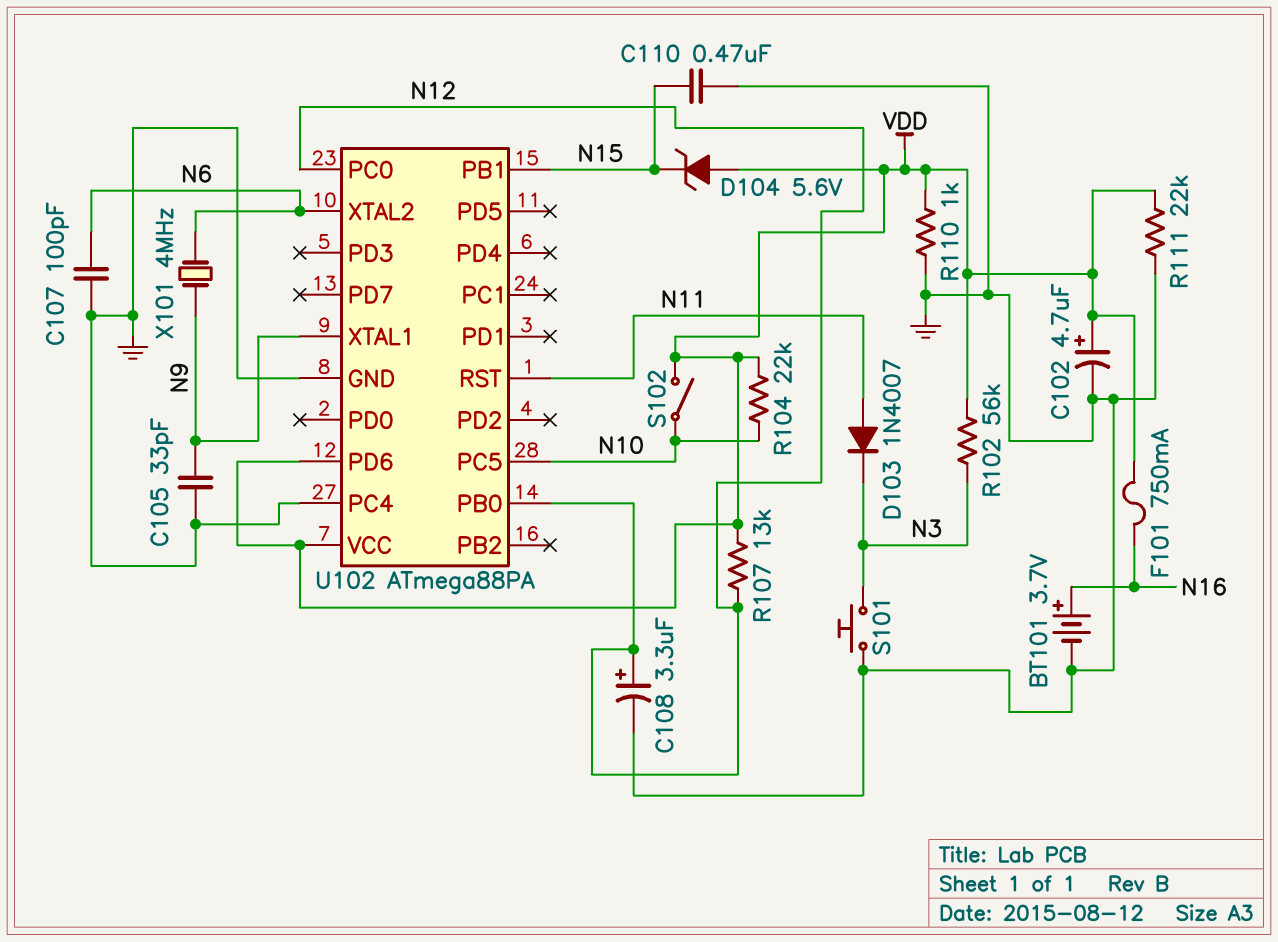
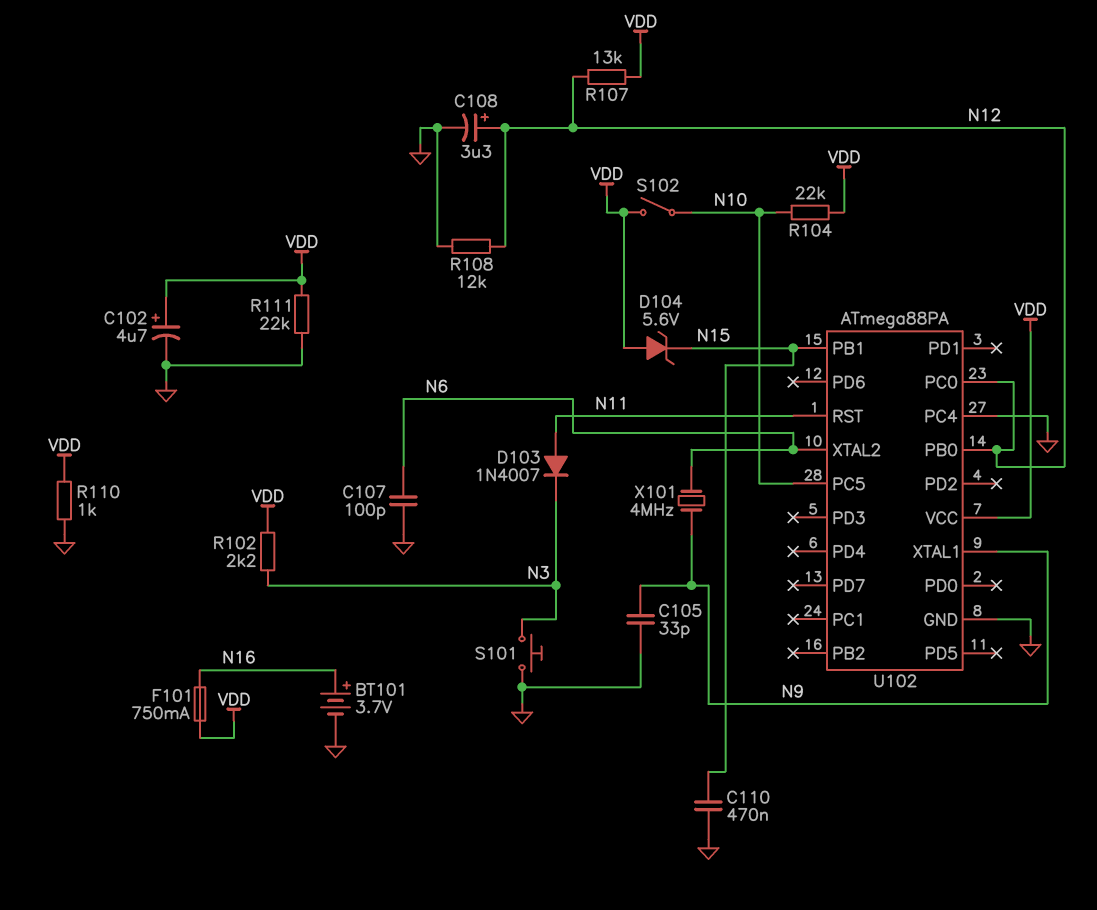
R102: 56k (N3, VDD) -> 2.2k (N3, VDD)
R108: none -> 12k (GND, N12)
U102 pin PD6: VDD -> none

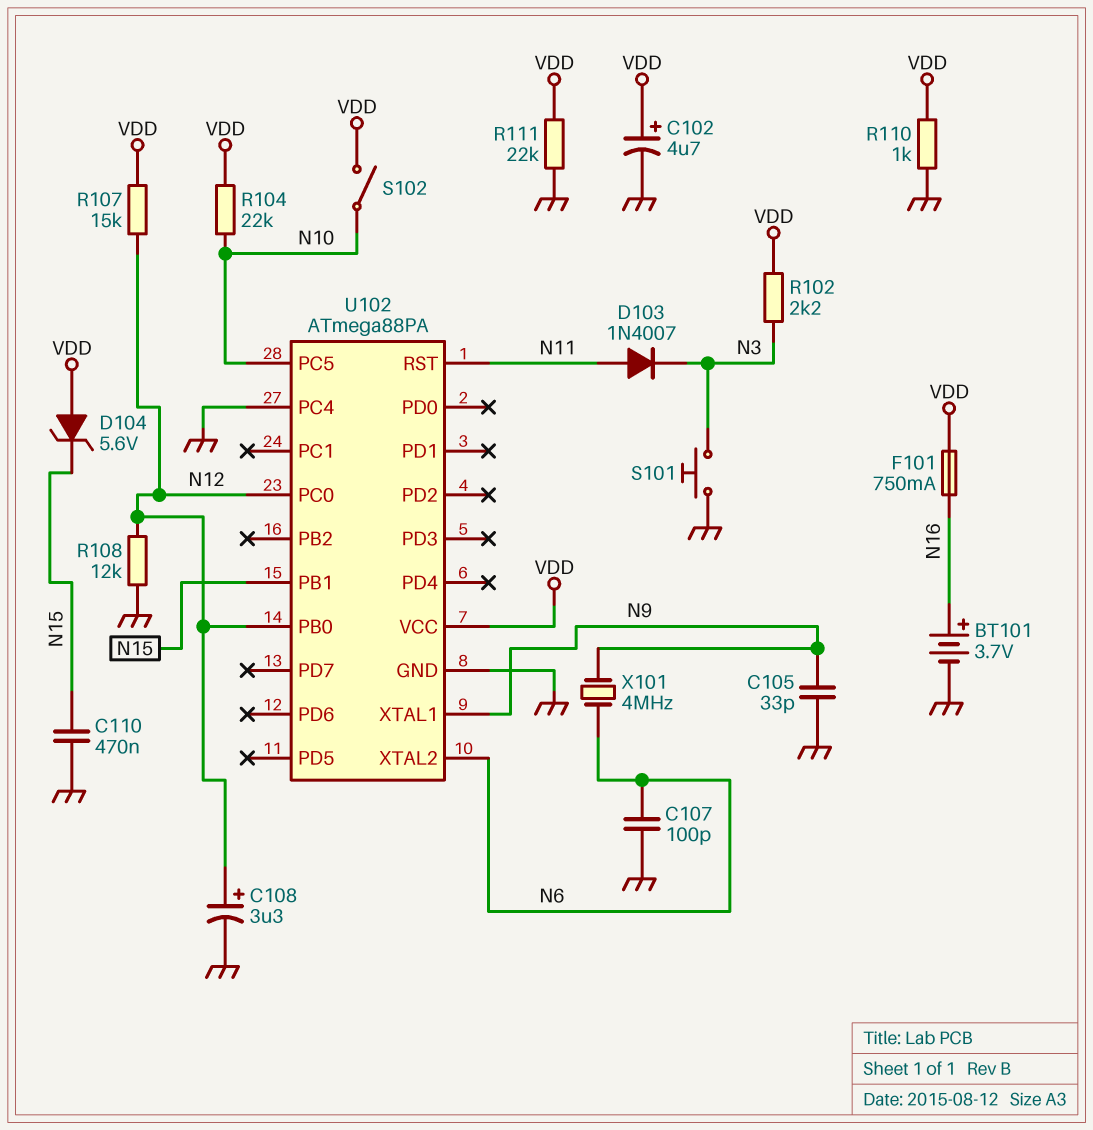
R107: 13k (N12, VDD) -> 15k (N12, VDD)

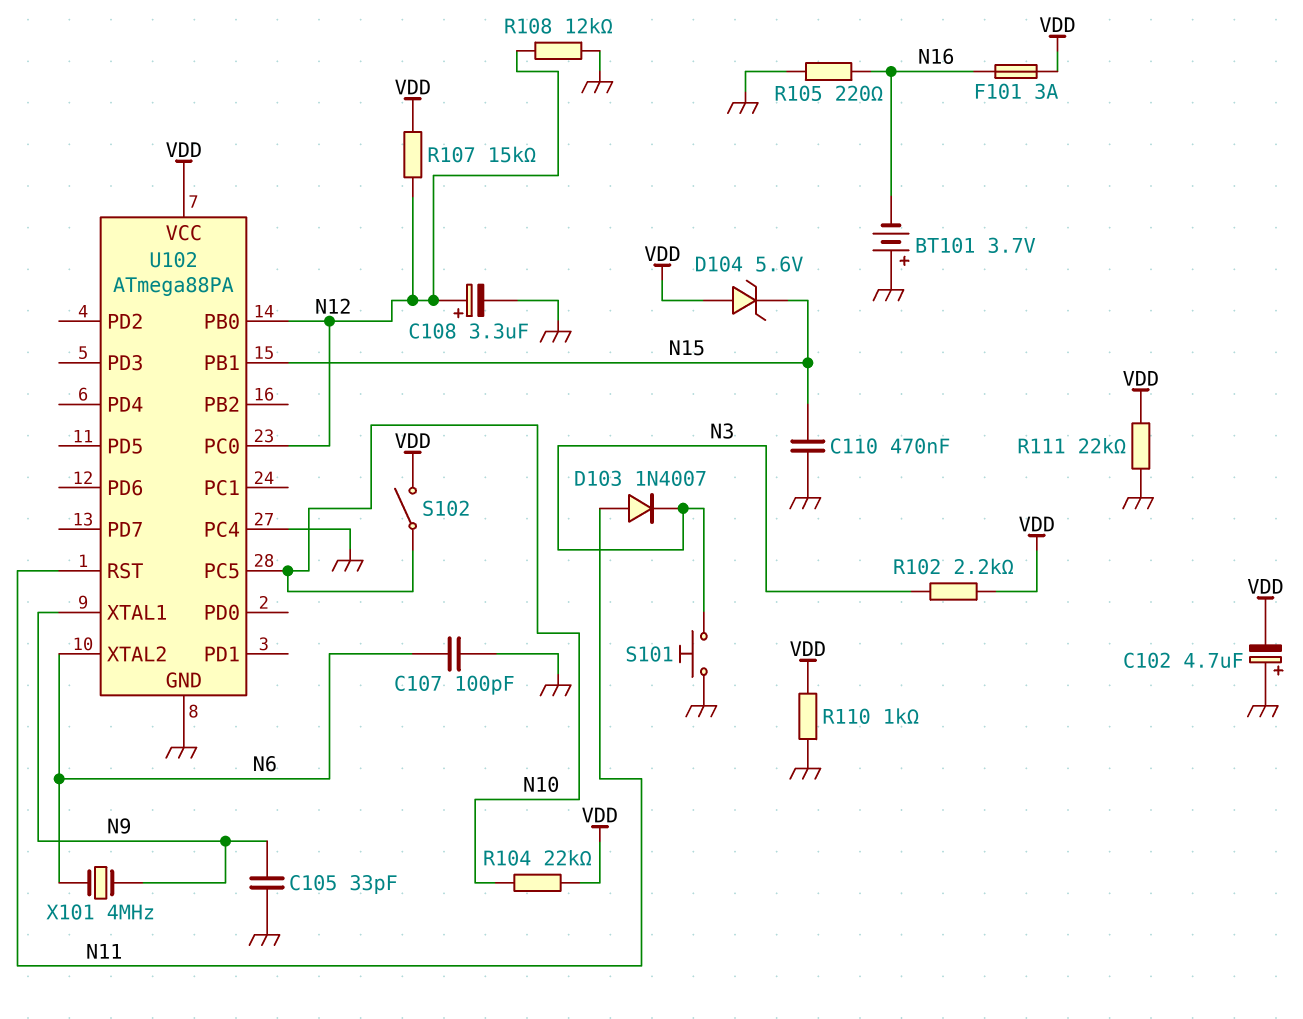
BT101: 3.7V (plus N16, minus GND) -> 3.7V (plus GND, minus N16)
C102: 4.7uF (plus VDD, minus GND) -> 4.7uF (plus GND, minus VDD)
F101: 750mA (N16, VDD) -> 3A (N16, VDD)
R105: none -> 220 (GND, N16)

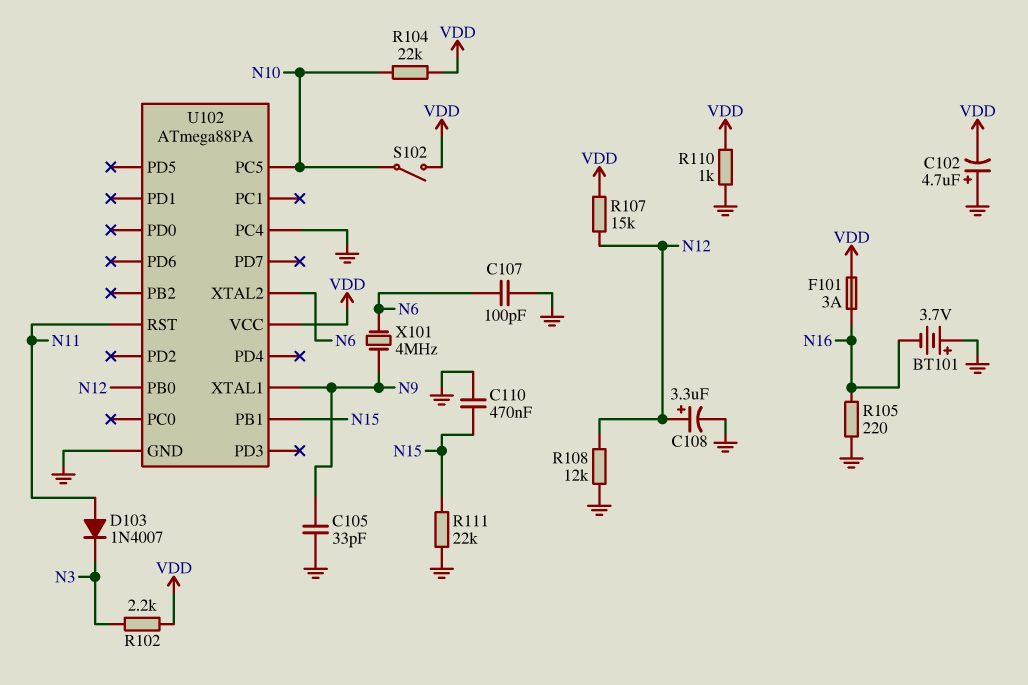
D104: zener 5.6V (A VDD, K N15) -> none
R111: 22k (GND, VDD) -> 22k (GND, N15)
S101: button (GND, N3) -> none
U102 pin PC0: N12 -> none

